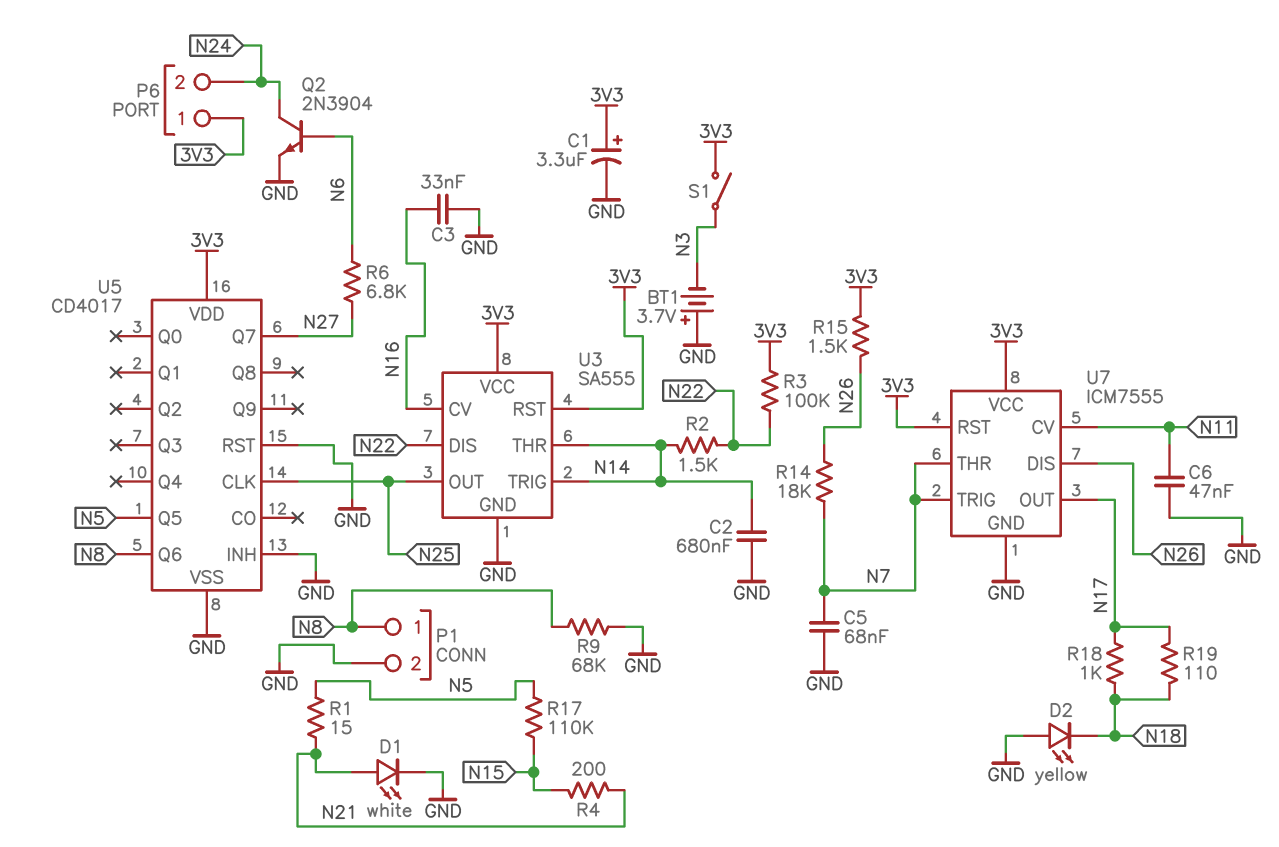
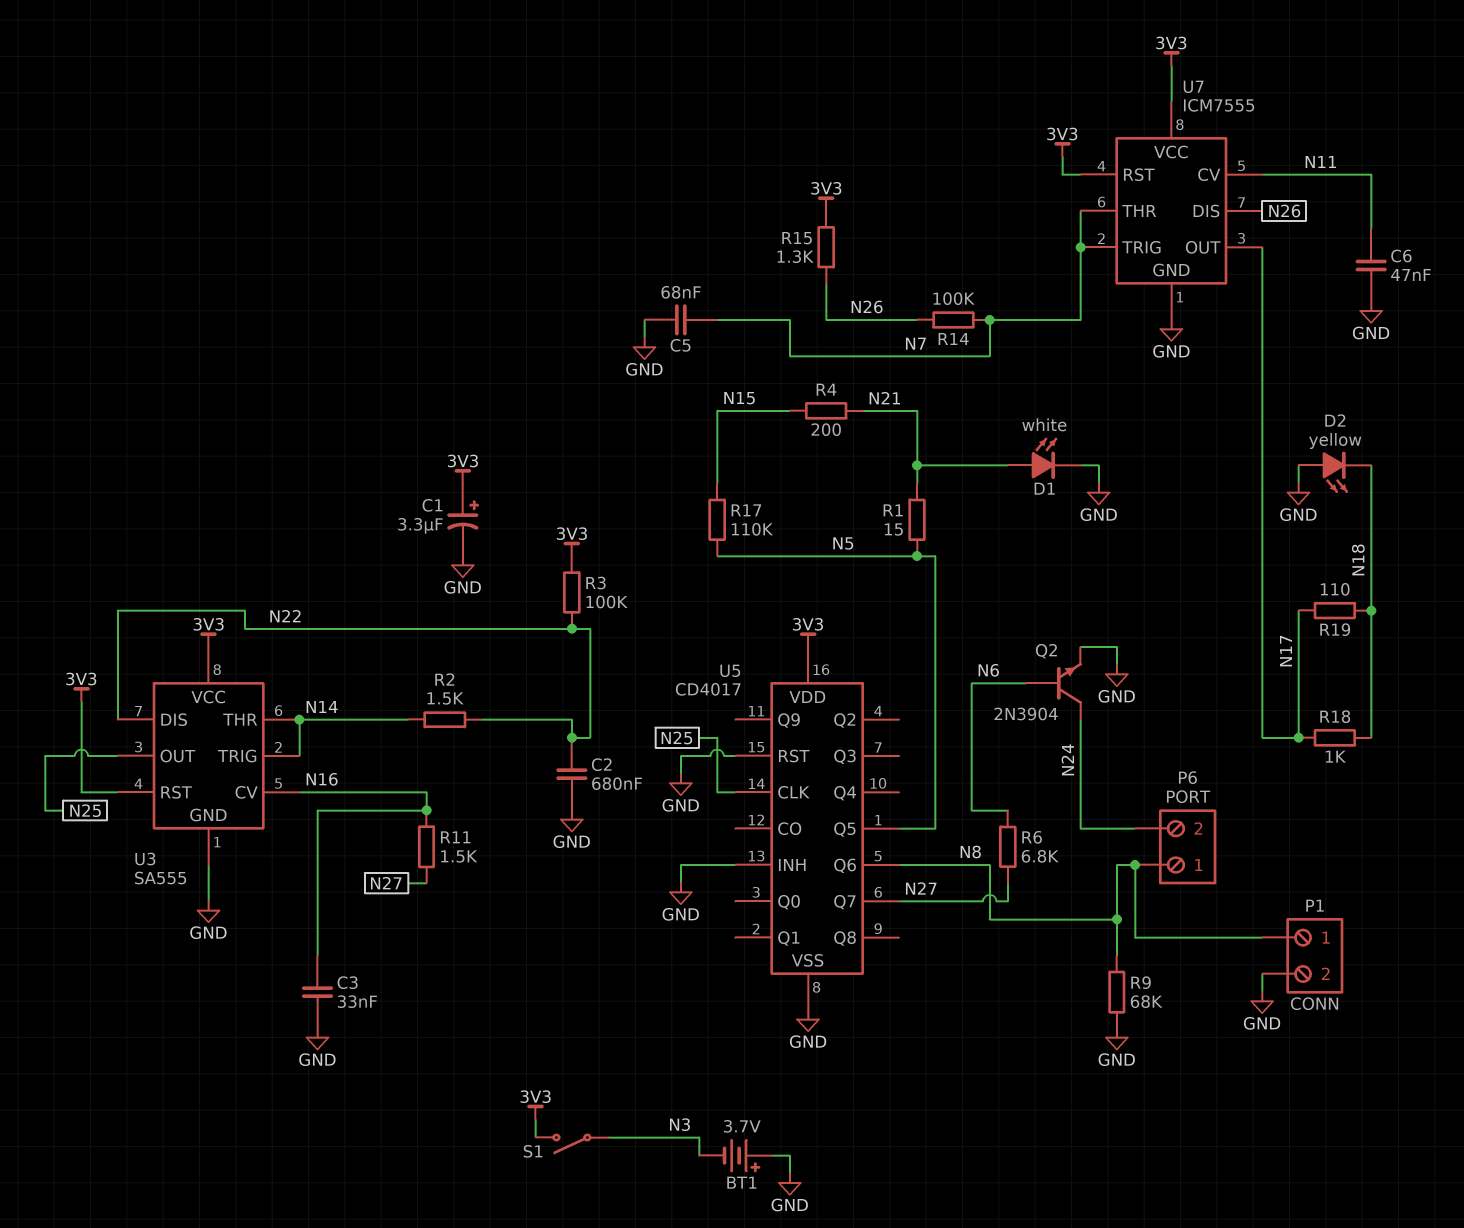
C2: 680nF (GND, N14) -> 680nF (GND, N22)
P6 pin 1: 3V3 -> N8
R11: none -> 1.5k (N16, N27)
R14: 18k (N7, N26) -> 100k (N7, N26)
R15: 1.5k (3V3, N26) -> 1.3k (3V3, N26)

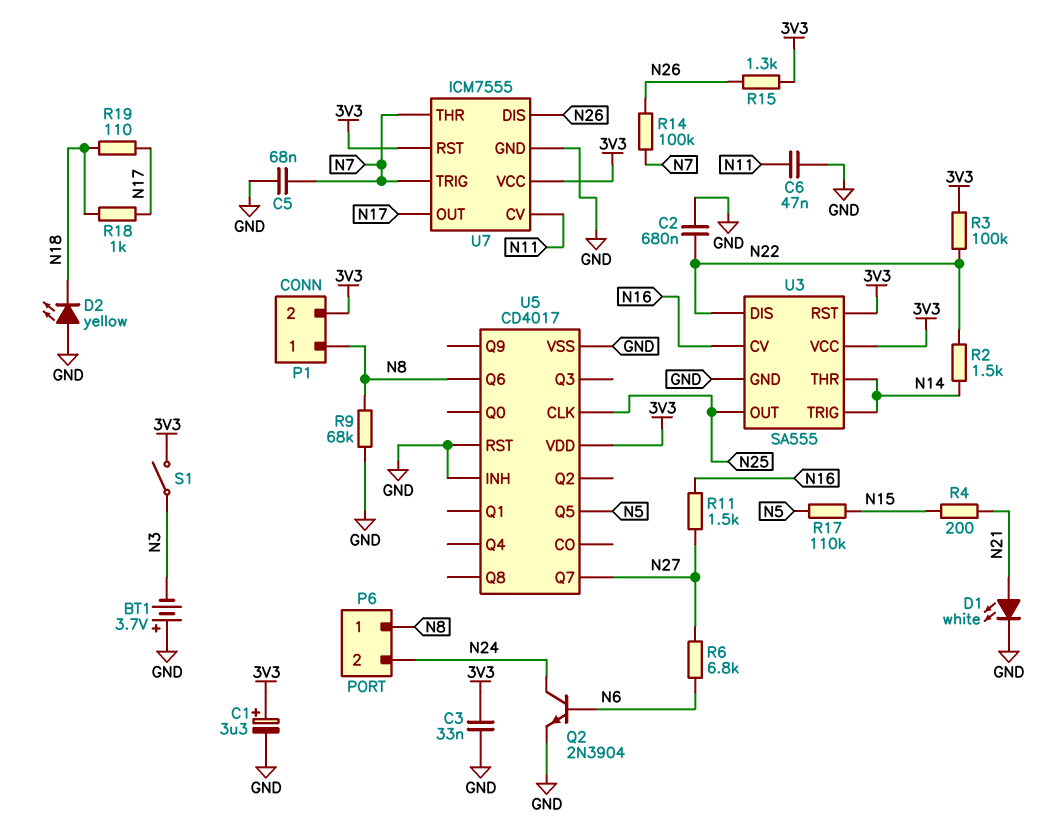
C3: 33nF (GND, N16) -> 33nF (3V3, GND)
P1 pin 2: GND -> 3V3
R1: 15 (N5, N21) -> none

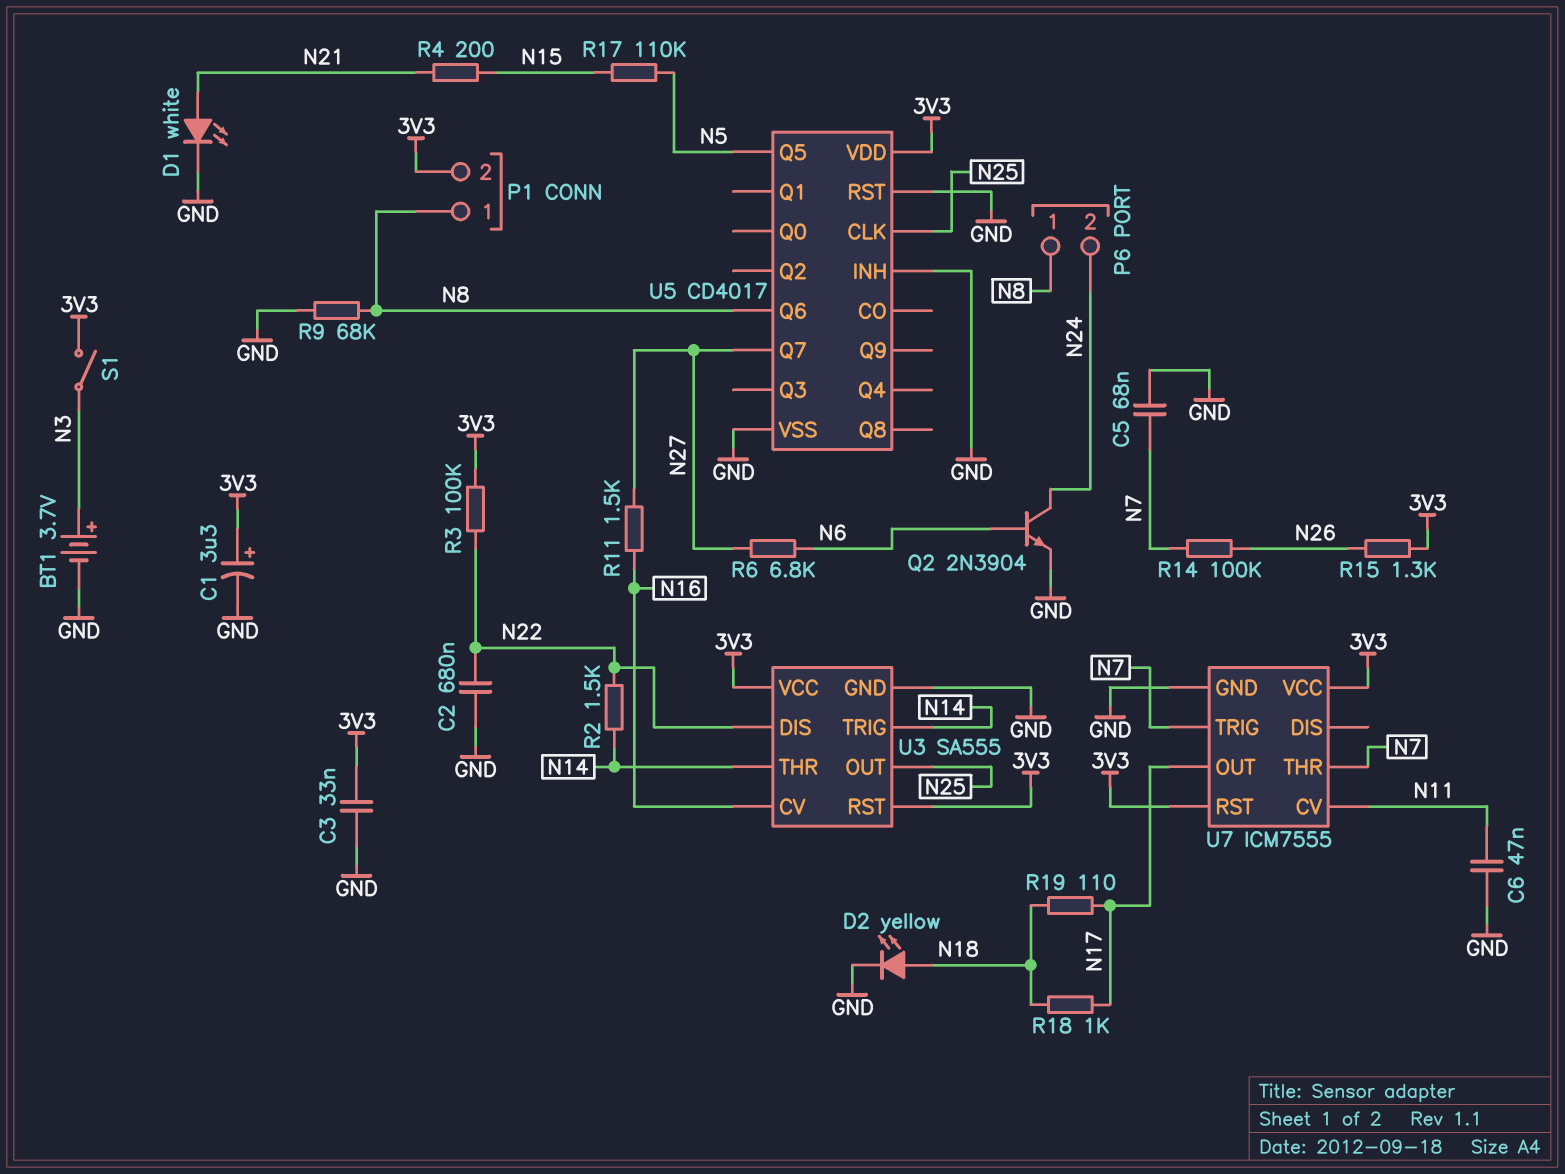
BT1: 3.7V (plus GND, minus N3) -> 3.7V (plus N3, minus GND)
D2: LED yellow (A GND, K N18) -> LED yellow (A N18, K GND)
U7 pin DIS: N26 -> none

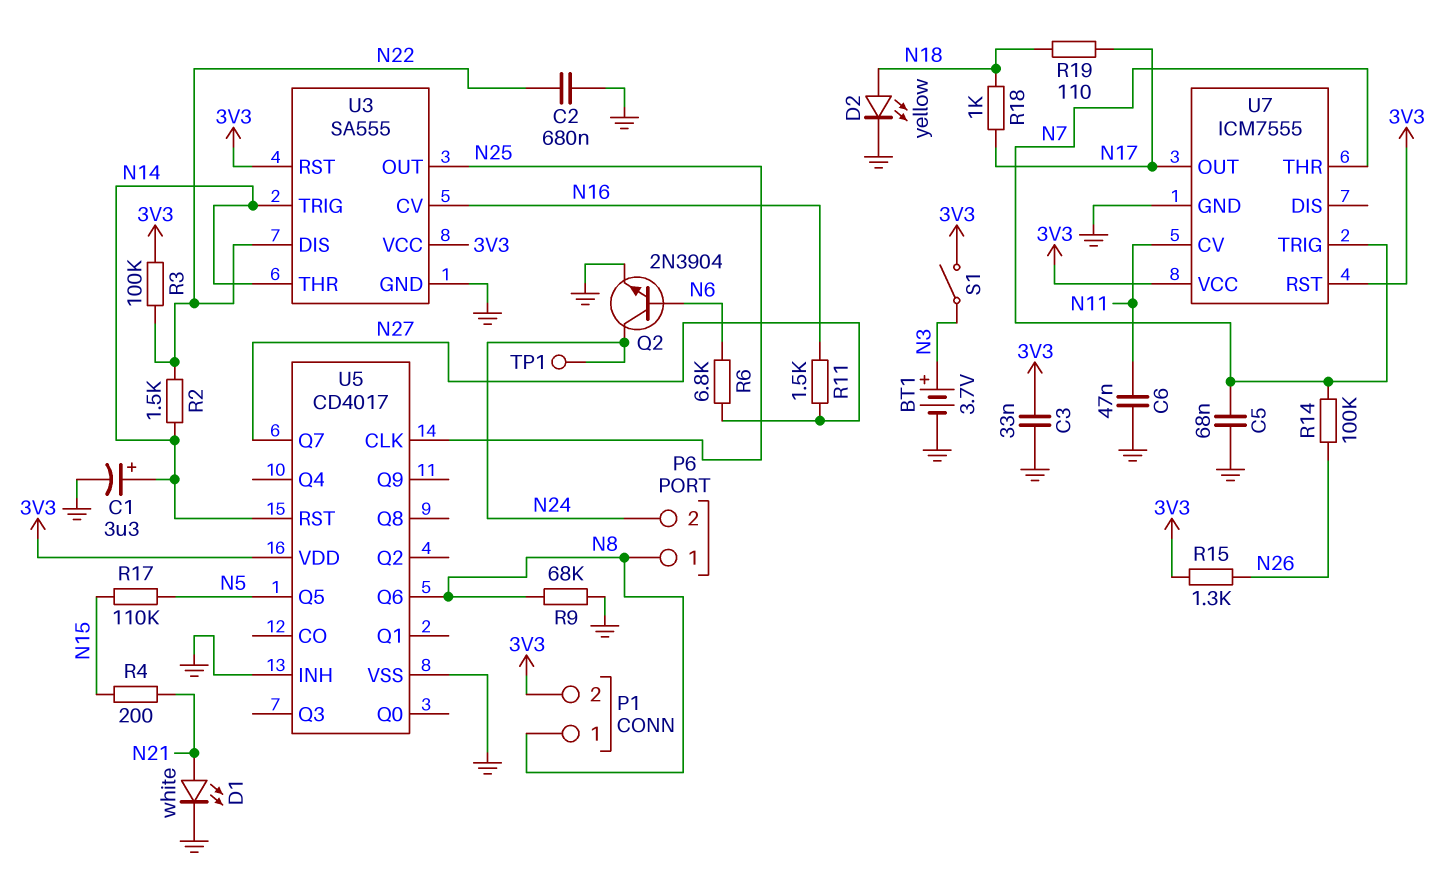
C1: 3.3uF (plus 3V3, minus GND) -> 3.3uF (plus N14, minus GND)
TP1: none -> test point (N24)
U5 pin RST: GND -> N14

